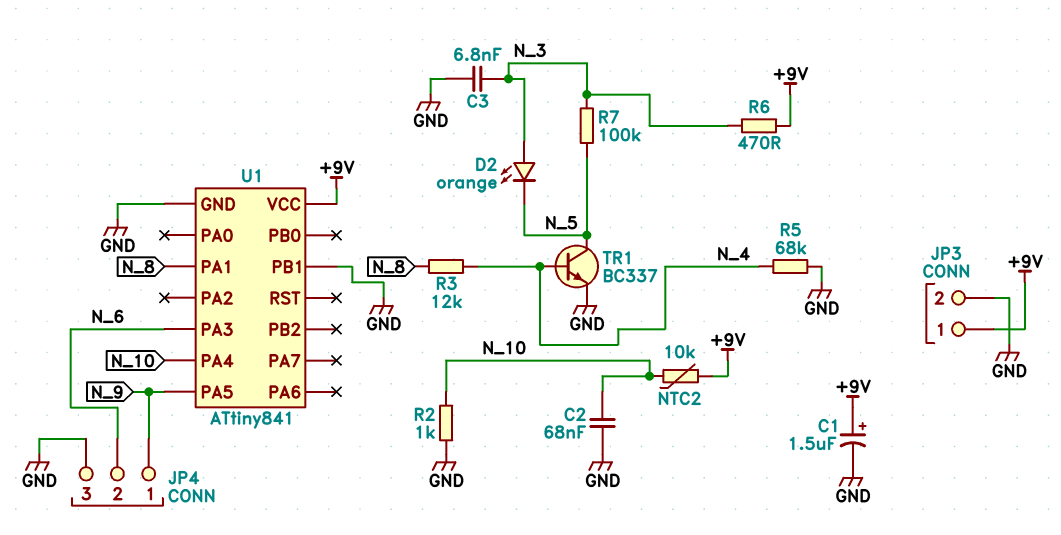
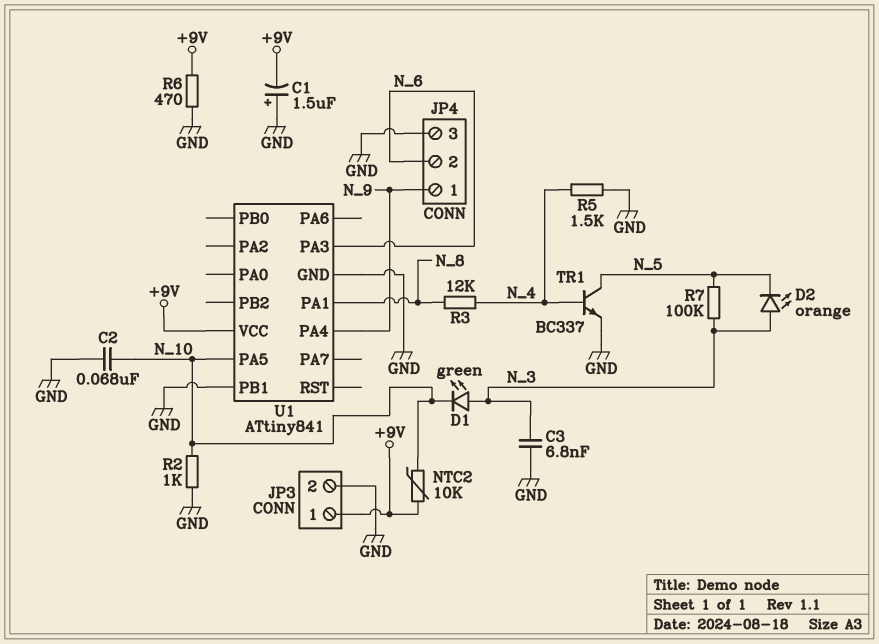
C1: 1.5uF (plus +9V, minus GND) -> 1.5uF (plus GND, minus +9V)
D1: none -> LED green (A N_3, K N_10)
R5: 68k (GND, N_4) -> 1.5k (GND, N_4)
R6: 470 (+9V, N_3) -> 470 (+9V, GND)
U1 pin PA4: N_10 -> N_9
U1 pin PA5: N_9 -> N_10

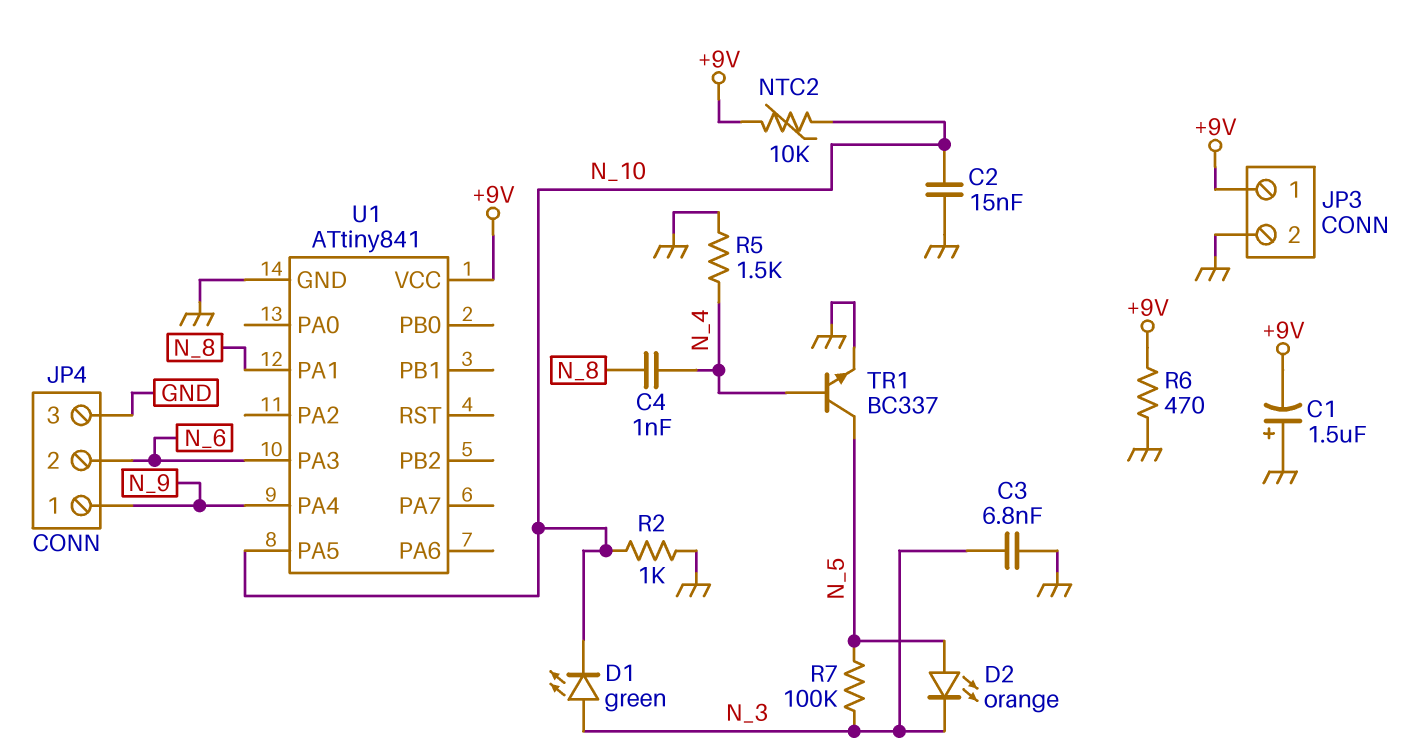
C2: 68nF (GND, N_10) -> 15nF (GND, N_10)
C4: none -> 1nF (N_4, N_8)
D2: LED orange (A N_3, K N_5) -> LED orange (A N_5, K N_3)
R3: 12k (N_4, N_8) -> none
U1 pin PB1: GND -> none

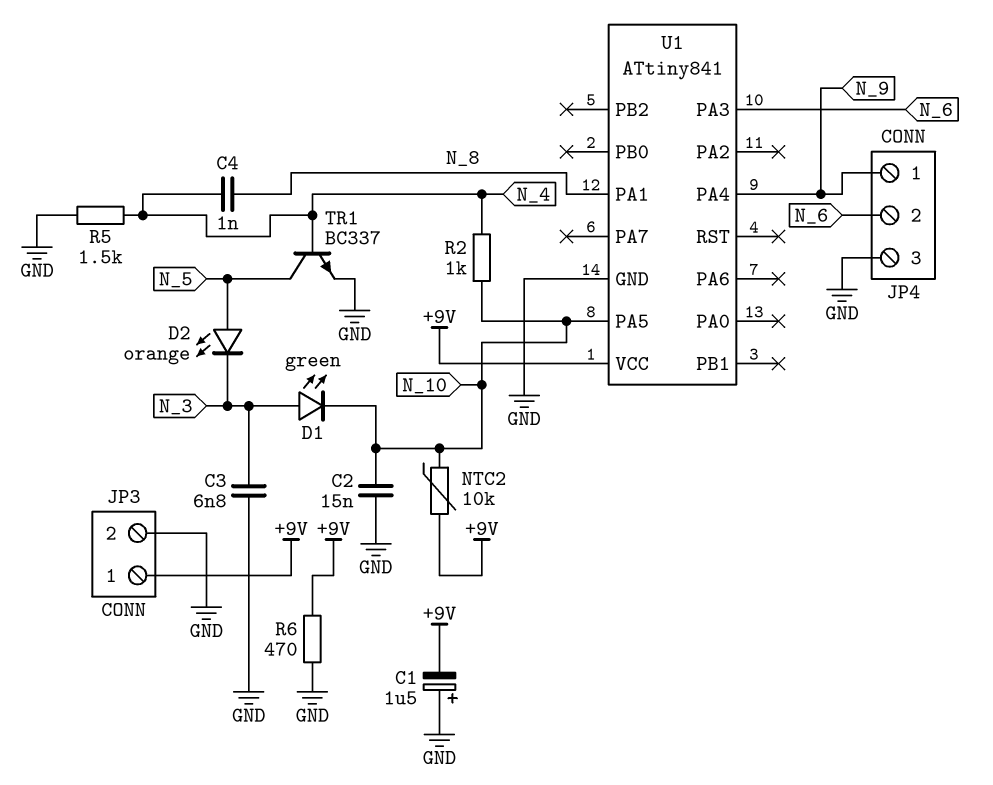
R2: 1k (GND, N_10) -> 1k (N_4, N_10)
R7: 100k (N_3, N_5) -> none

